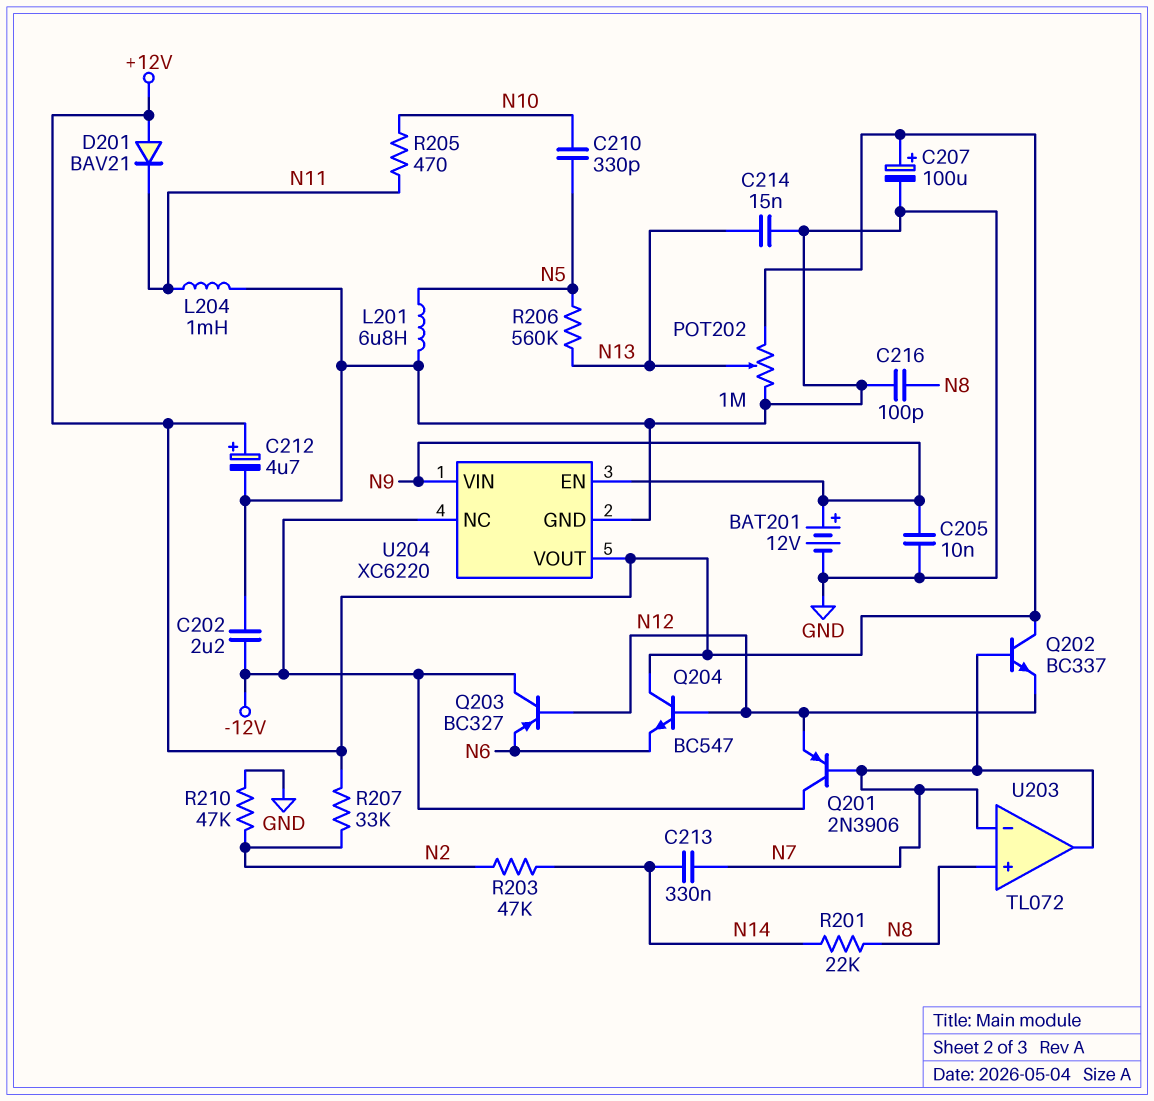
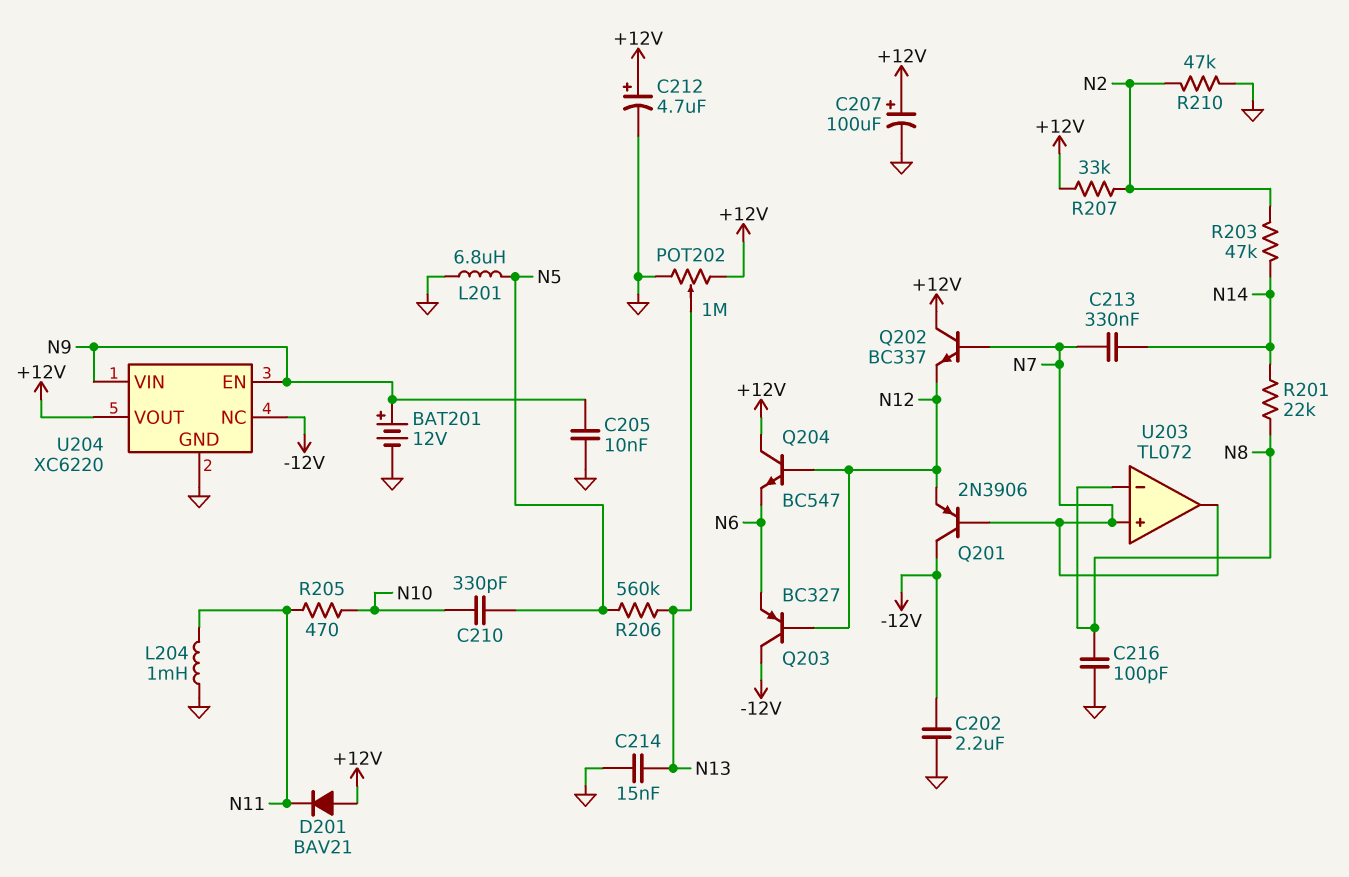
U203 pin in+: N8 -> N7
U203 pin in-: N7 -> N8

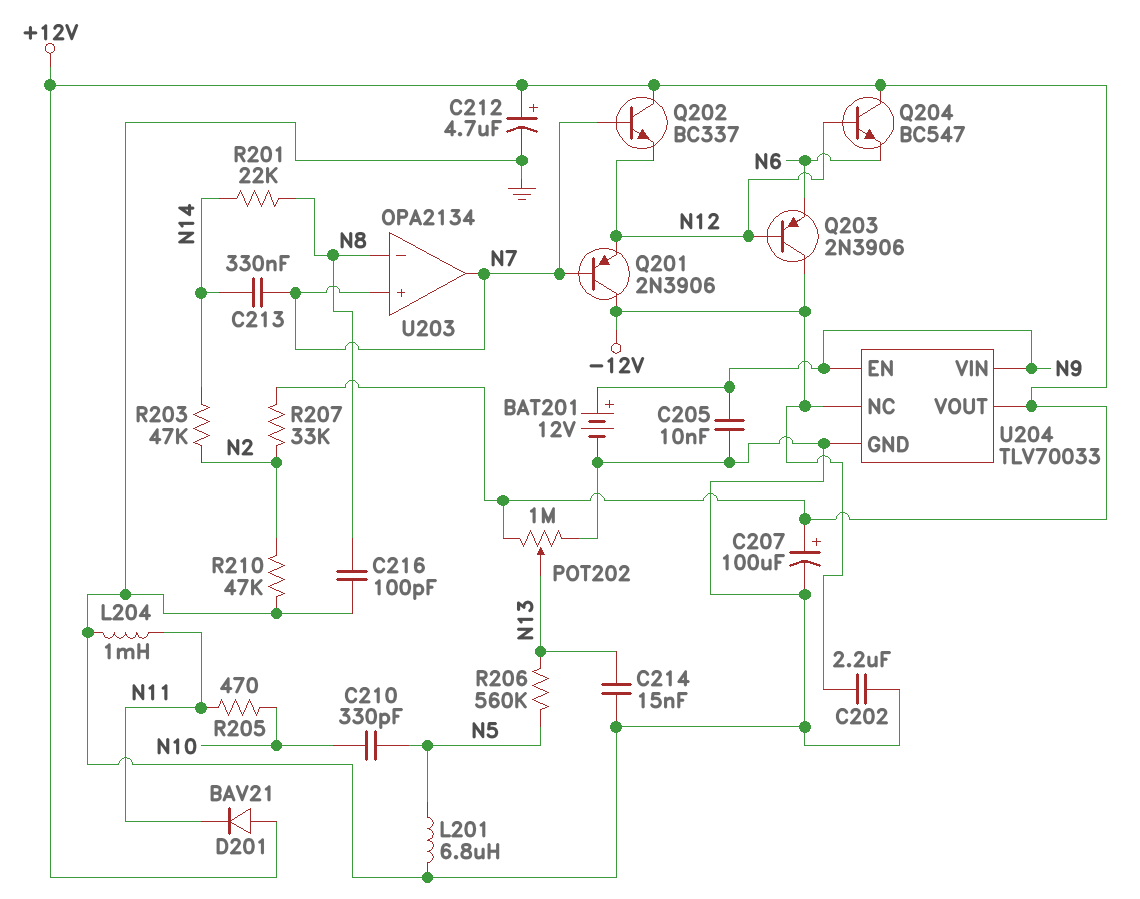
Q203: PNP BC327 (B N12, C -12V, E N6) -> PNP 2N3906 (B N12, C -12V, E N6)
U203: TL072 -> OPA2134
U204: XC6220 -> TLV70033

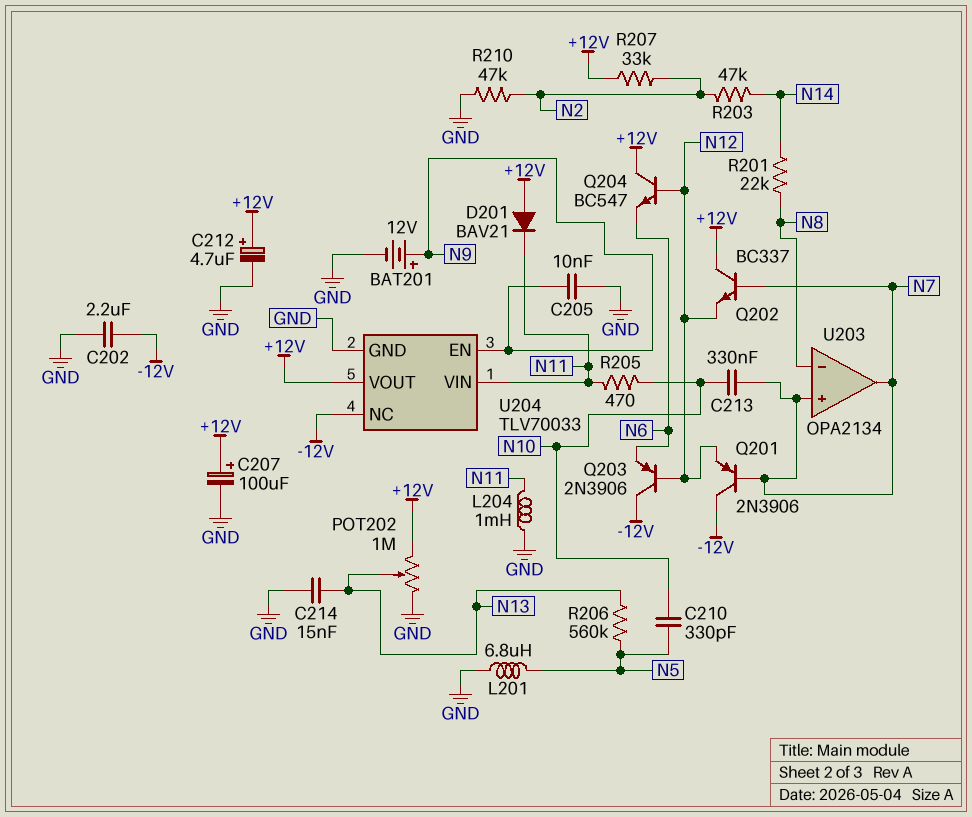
C213: 330nF (N7, N14) -> 330nF (N7, N10)
C216: 100pF (GND, N8) -> none
U204 pin VIN: N9 -> N11

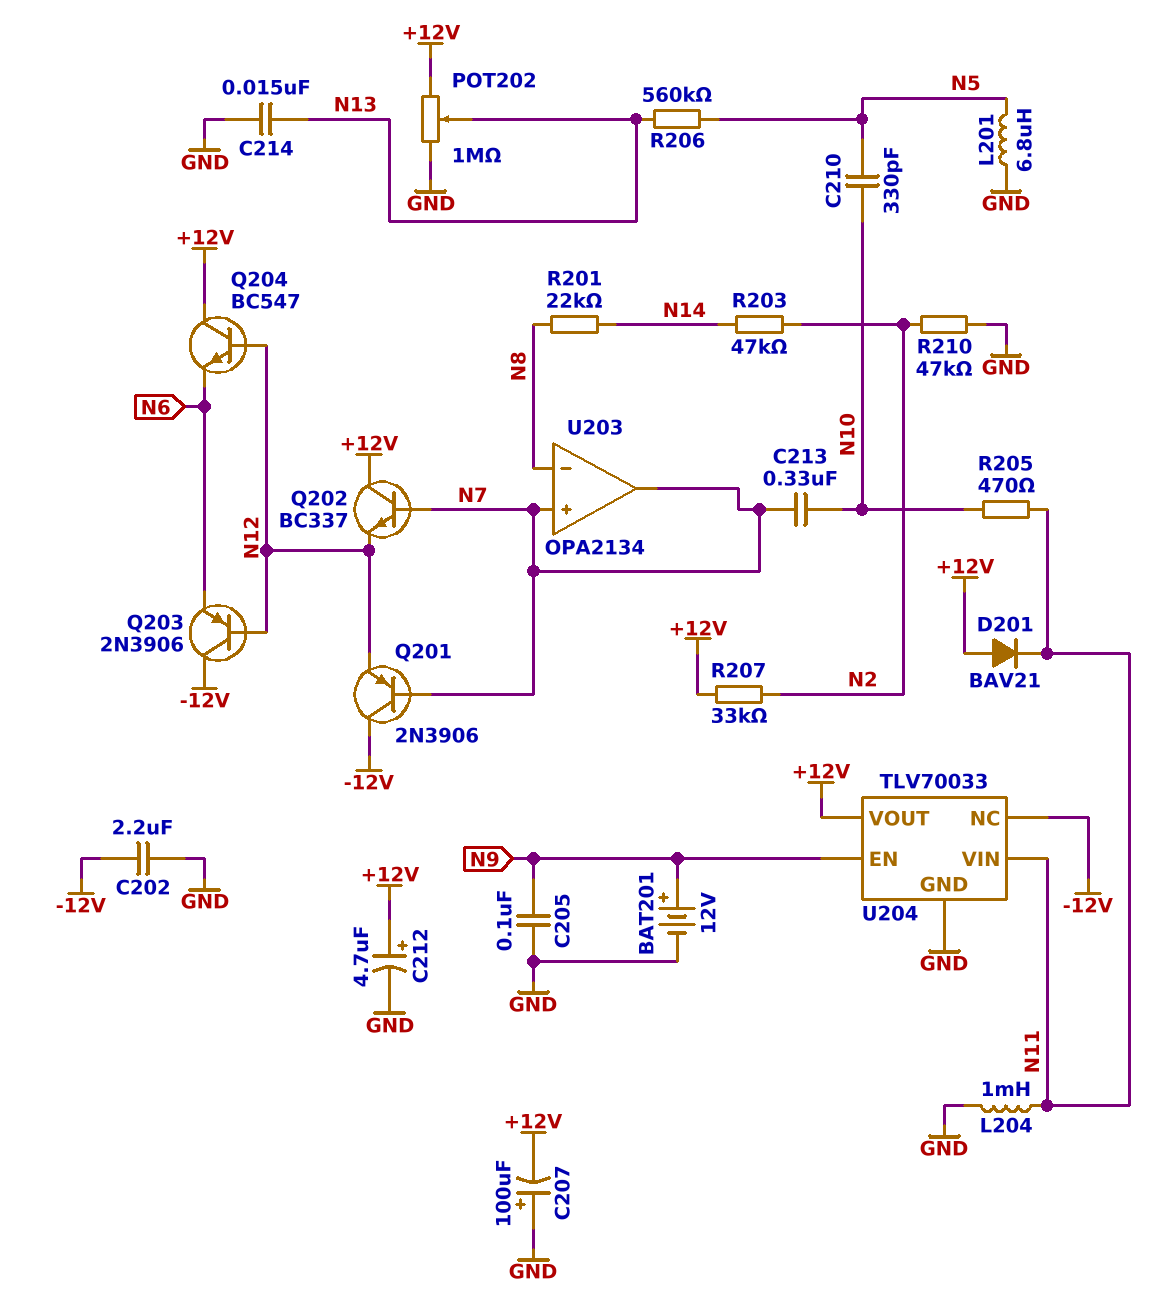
C205: 10nF (GND, N9) -> 100nF (GND, N9)
C207: 100uF (plus +12V, minus GND) -> 100uF (plus GND, minus +12V)

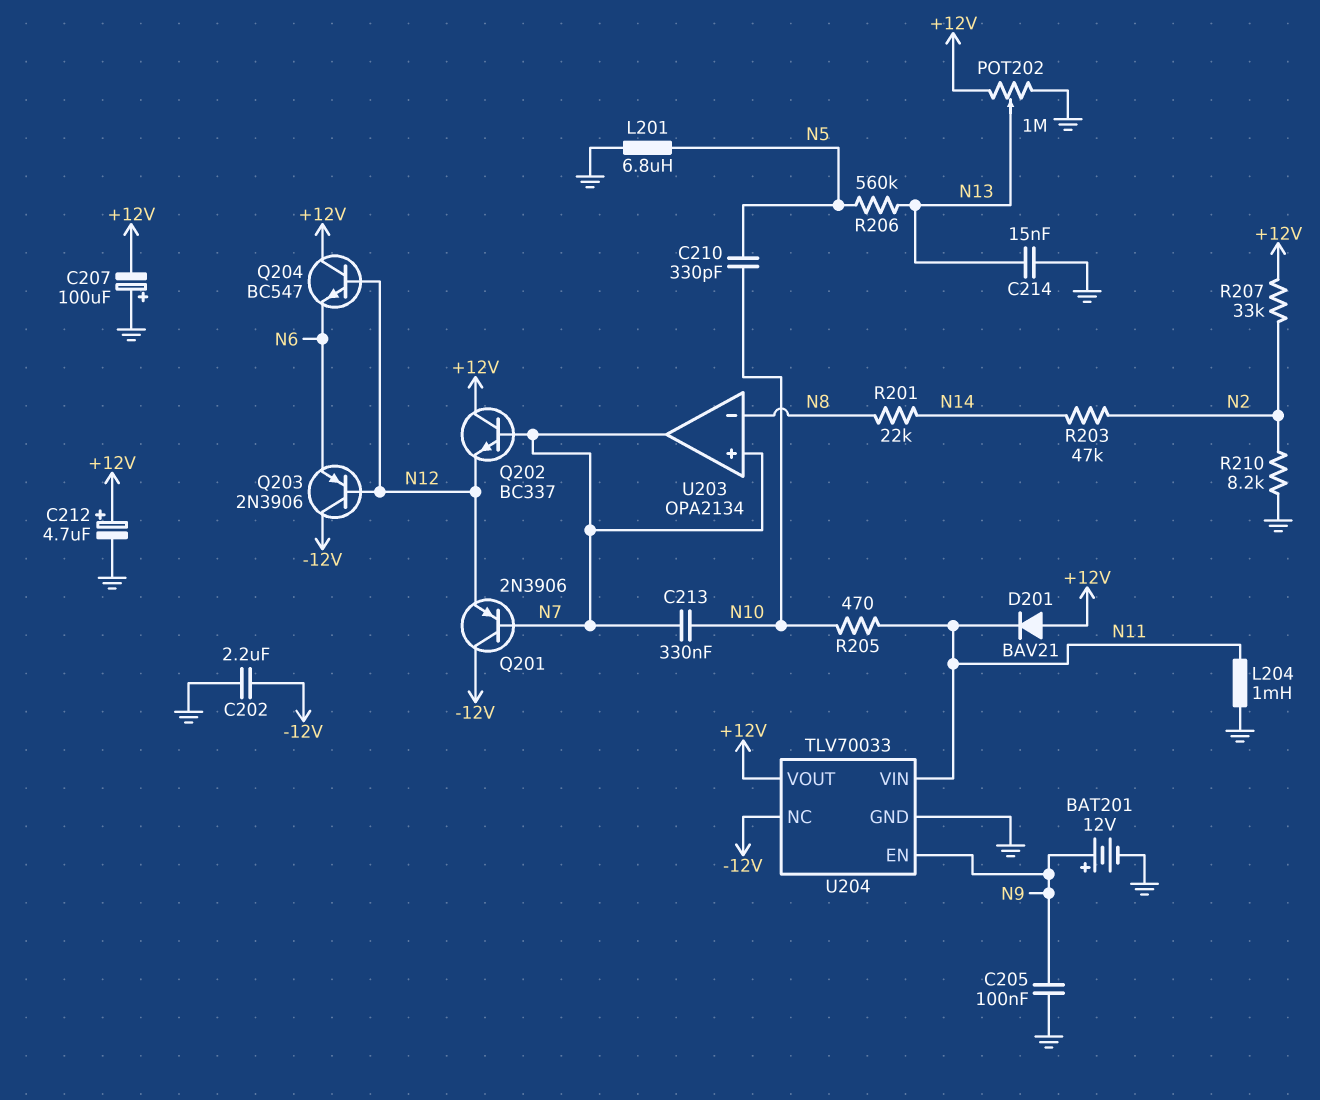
R210: 47k (GND, N2) -> 8.2k (GND, N2)

